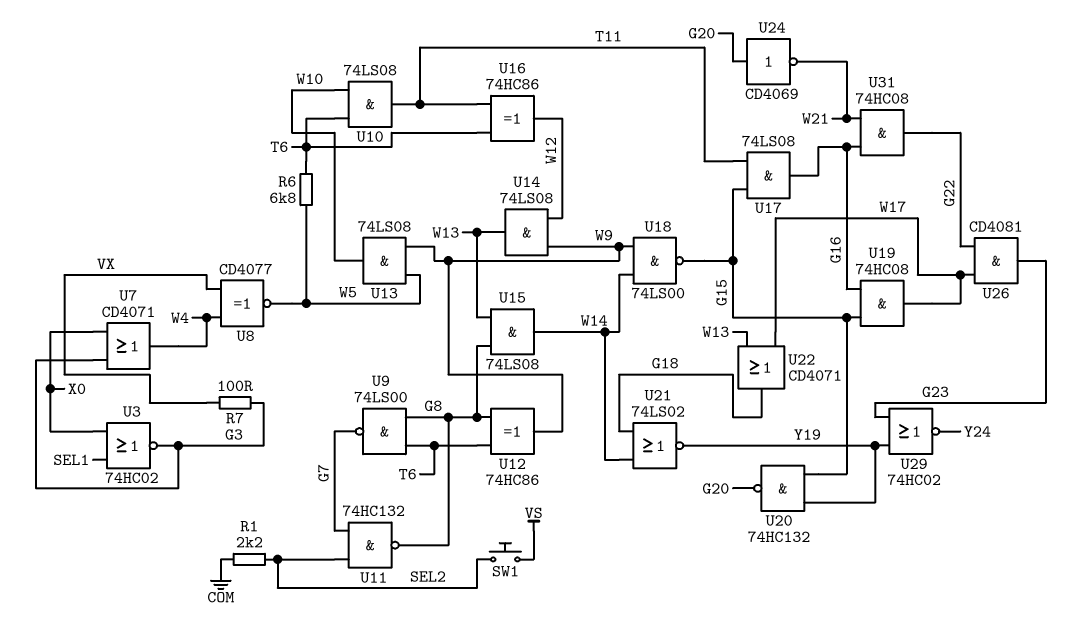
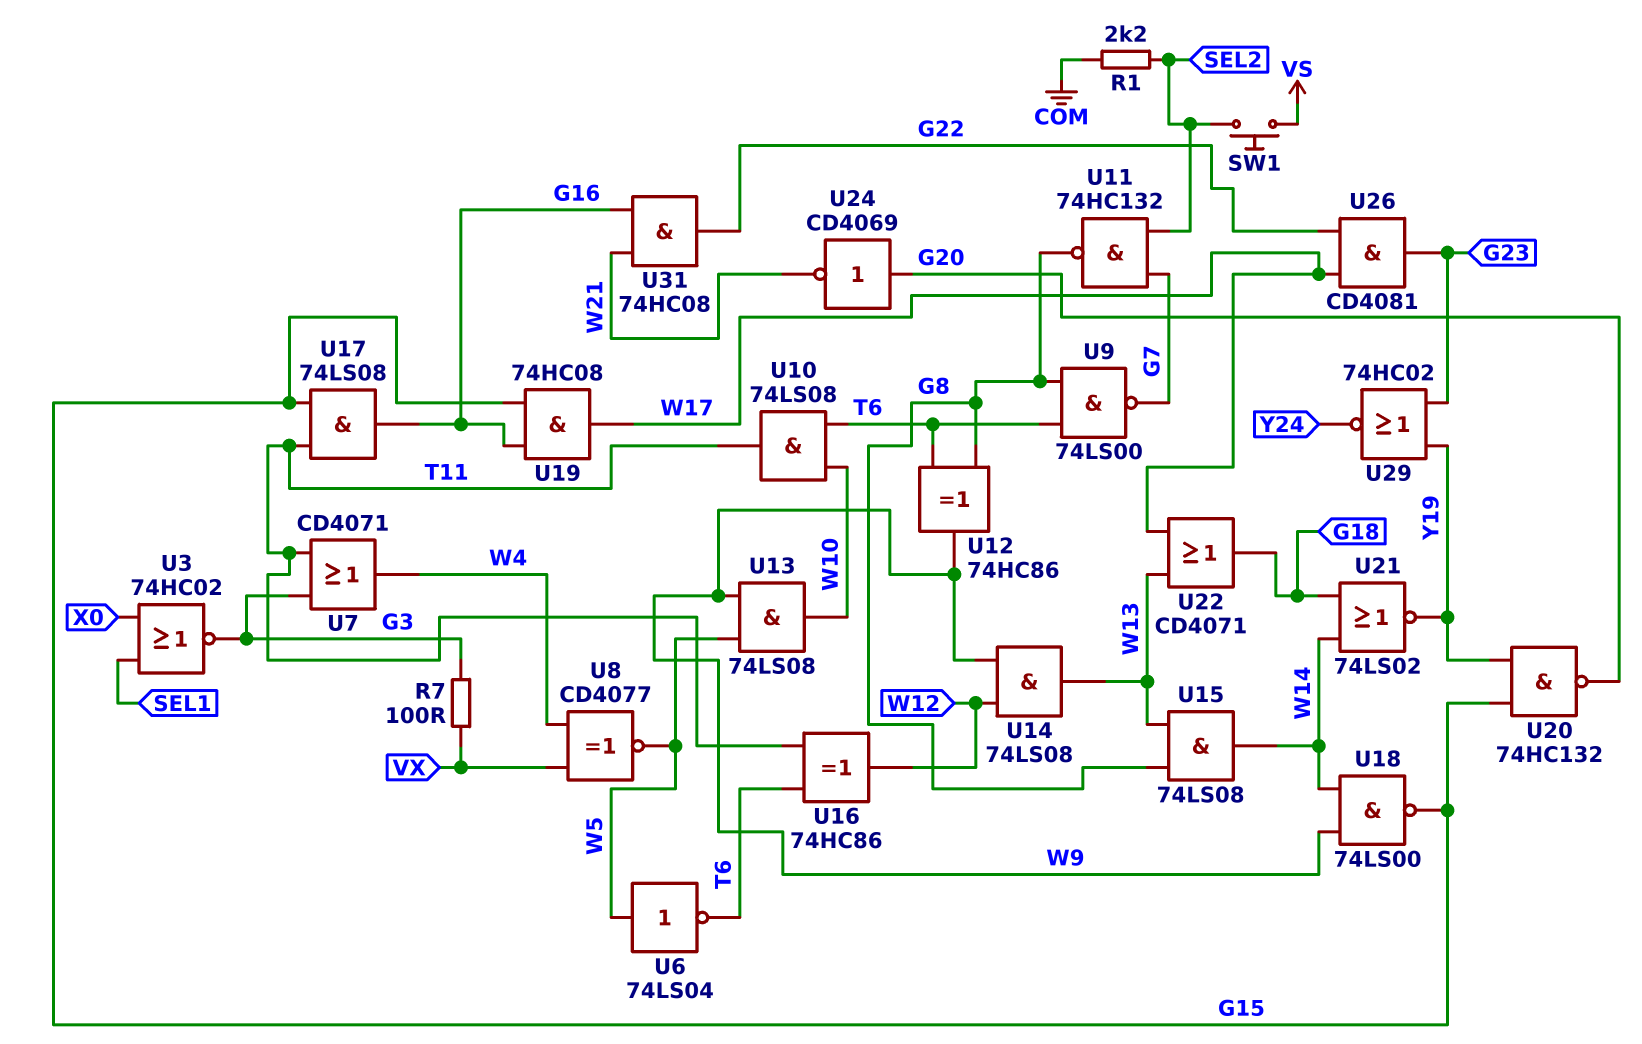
R6: 6.8k (T6, W5) -> none
U6: none -> NOT 74LS04 (in W5, out T6)
U7: OR CD4071 (in G3, in X0, out W4) -> OR CD4071 (in G3, in T11, out W4)

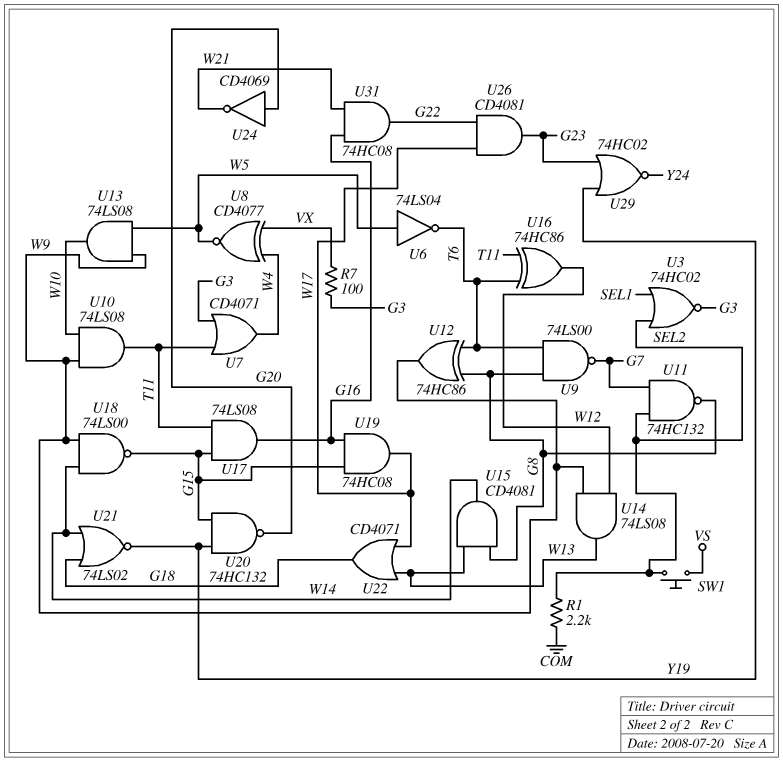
U3: NOR 74HC02 (in SEL1, in X0, out G3) -> NOR 74HC02 (in SEL1, in SEL2, out G3)
U10: AND 74LS08 (in T6, in W10, out T11) -> AND 74LS08 (in W9, in W10, out T11)
U15: AND 74LS08 (in G8, in W13, out W14) -> AND CD4081 (in G8, in W13, out W14)

